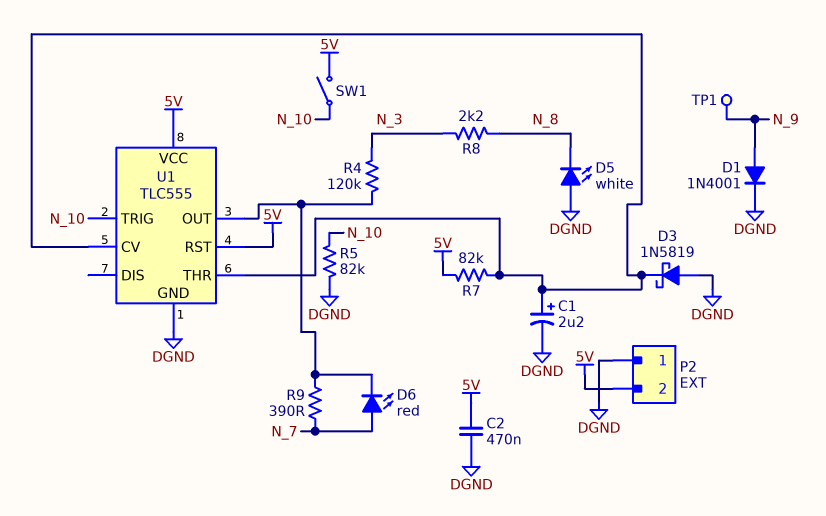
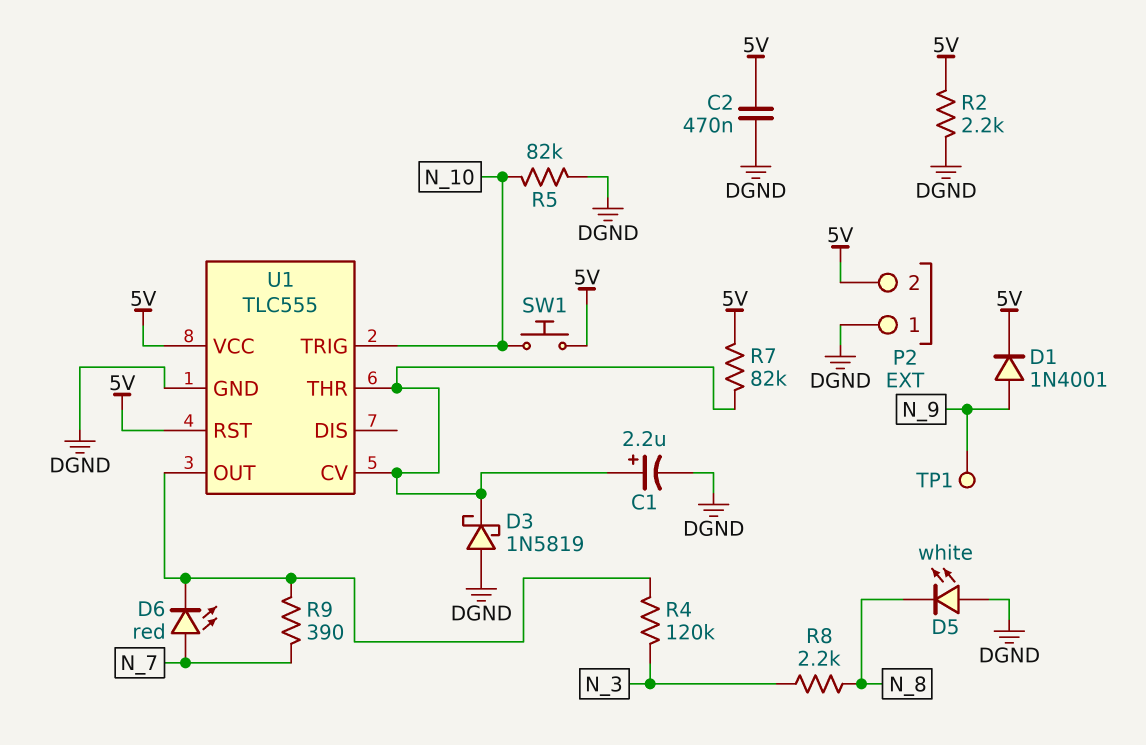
D1: diode 1N4001 (A N_9, K DGND) -> diode 1N4001 (A N_9, K 5V)
R2: none -> 2.2k (5V, DGND)
SW1: switch (5V, N_10) -> button (5V, N_10)

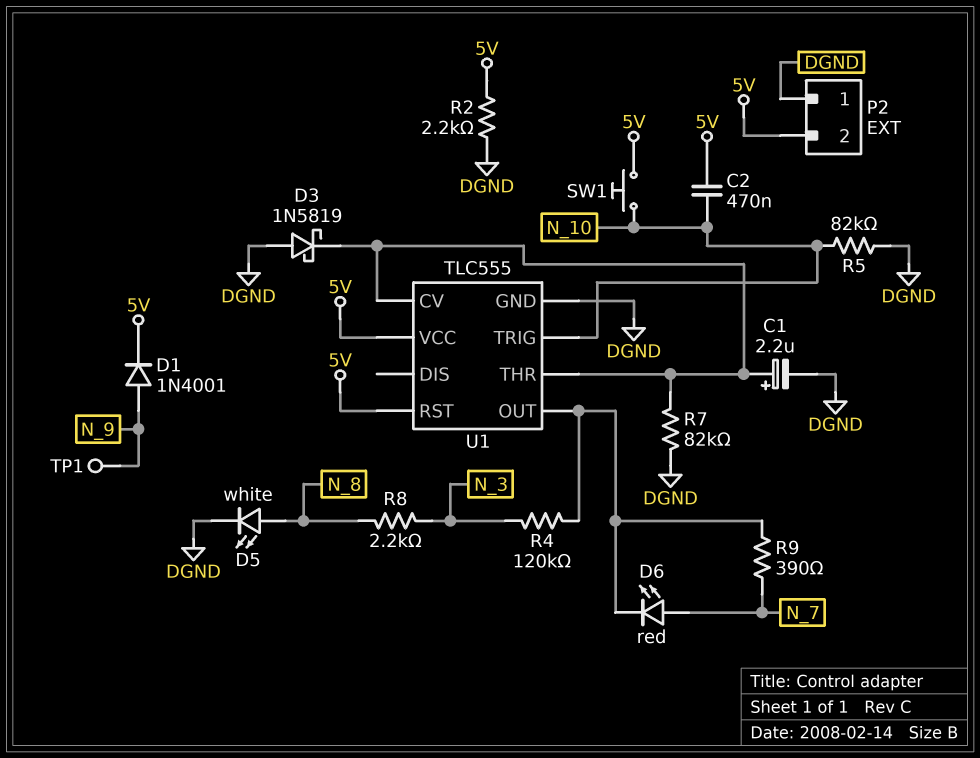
C2: 470nF (5V, DGND) -> 470nF (5V, N_10)
D5: LED white (A DGND, K N_8) -> LED white (A N_8, K DGND)
R7: 82k (5V, U1/CV) -> 82k (DGND, U1/CV)

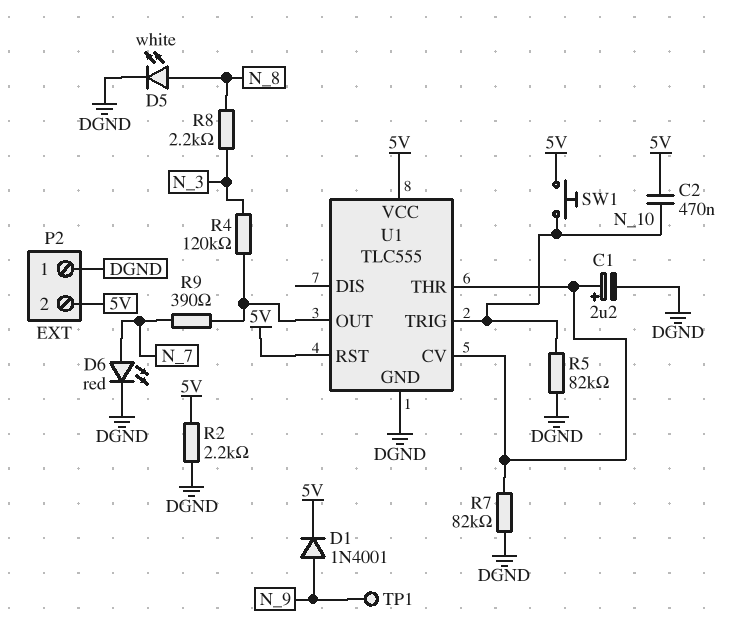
D3: schottky 1N5819 (A DGND, K U1/CV) -> none
D6: LED red (A N_7, K U1/OUT) -> LED red (A N_7, K DGND)

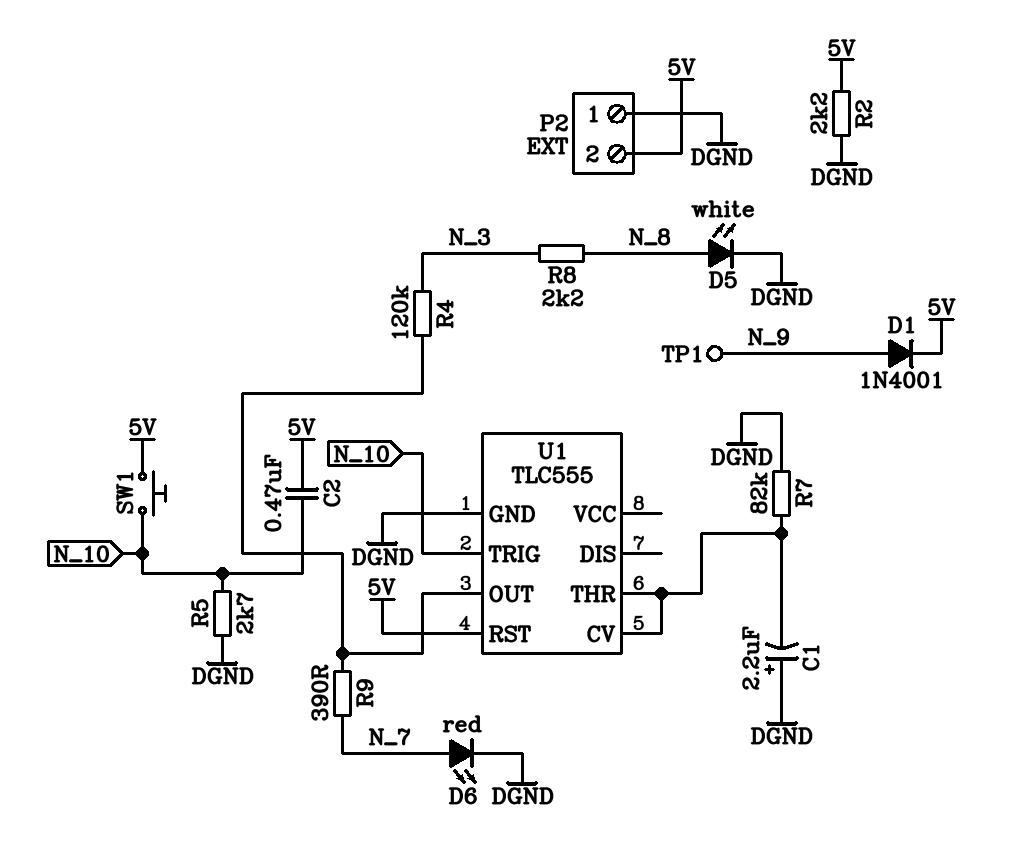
C1: 2.2uF (plus U1/CV, minus DGND) -> 2.2uF (plus DGND, minus U1/CV)
R5: 82k (DGND, N_10) -> 2.7k (DGND, N_10)
U1 pin VCC: 5V -> none

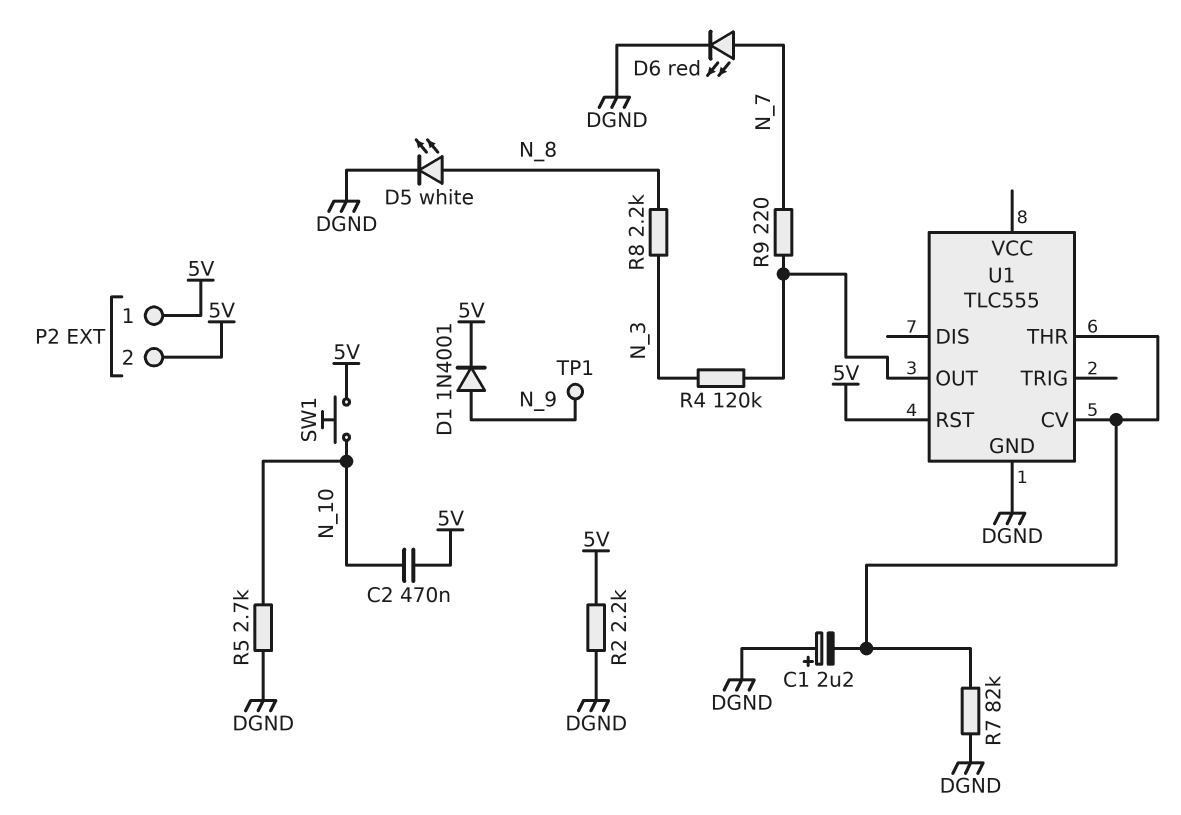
P2 pin 1: DGND -> 5V
R9: 390 (N_7, U1/OUT) -> 220 (N_7, U1/OUT)
U1 pin TRIG: N_10 -> none

